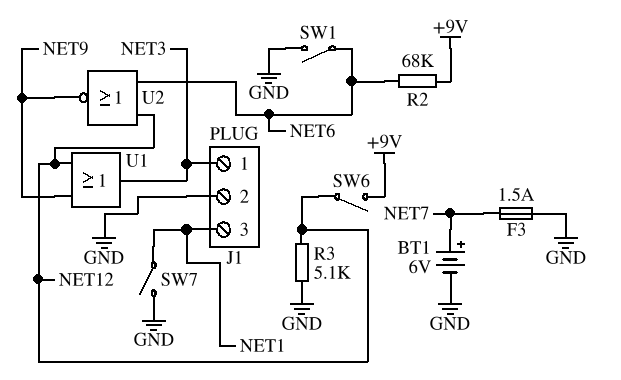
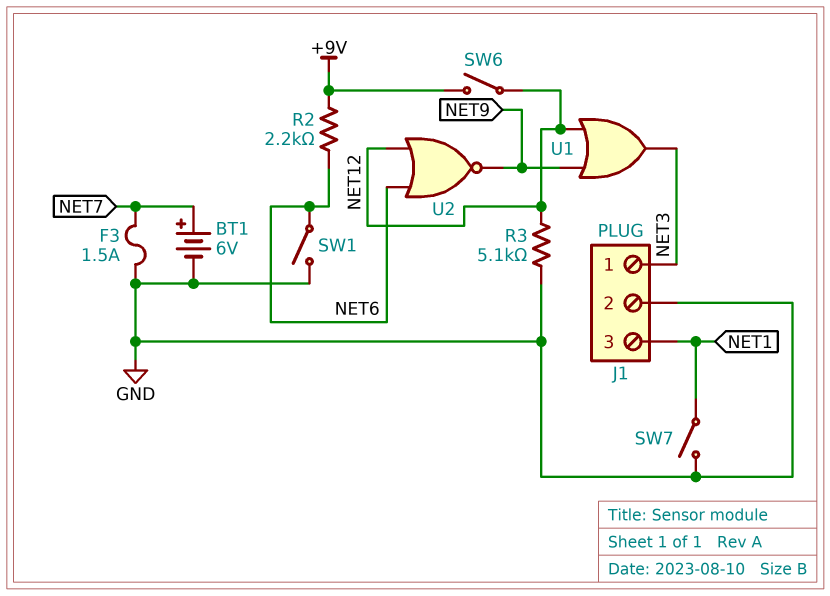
R2: 68k (+9V, NET6) -> 2.2k (+9V, NET6)

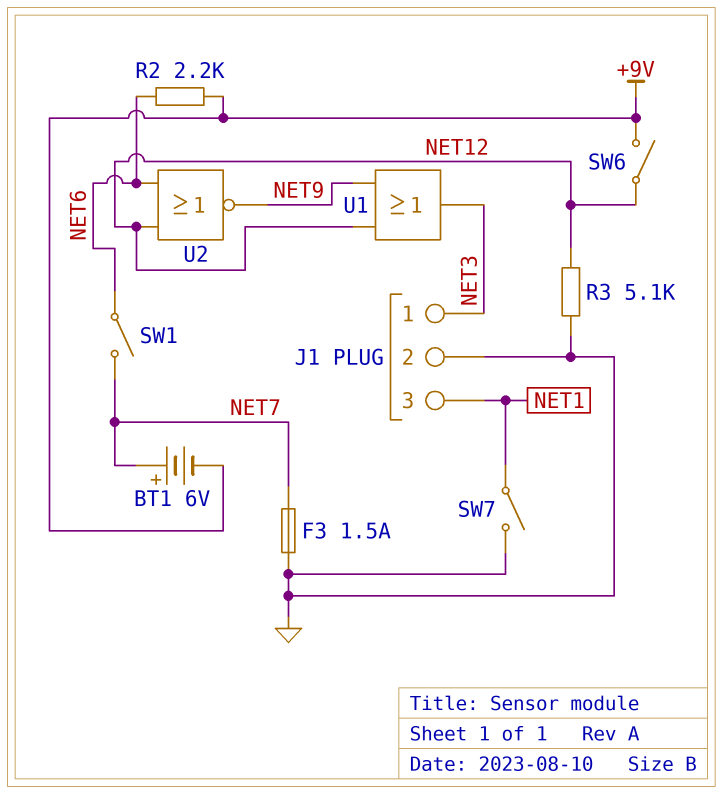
BT1: 6V (plus NET7, minus GND) -> 6V (plus NET7, minus +9V)
SW1: switch (GND, NET6) -> switch (NET6, NET7)

